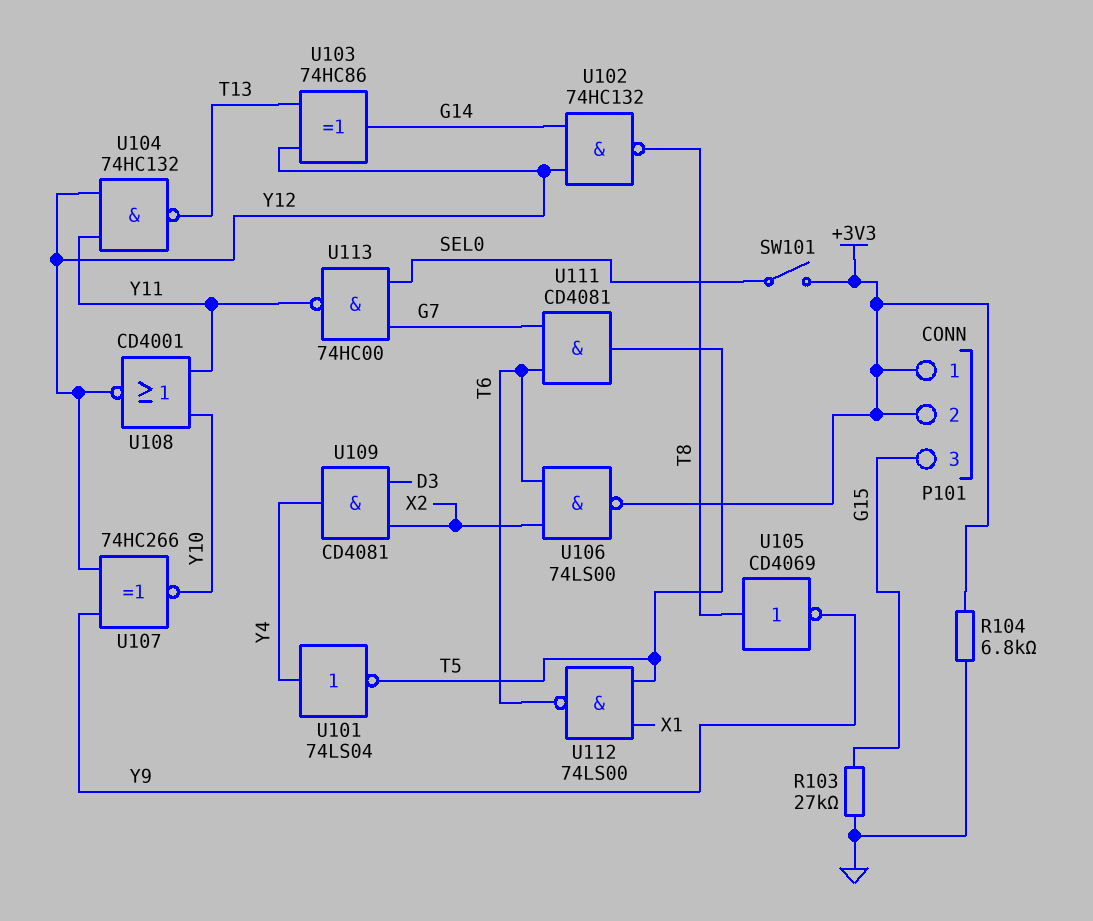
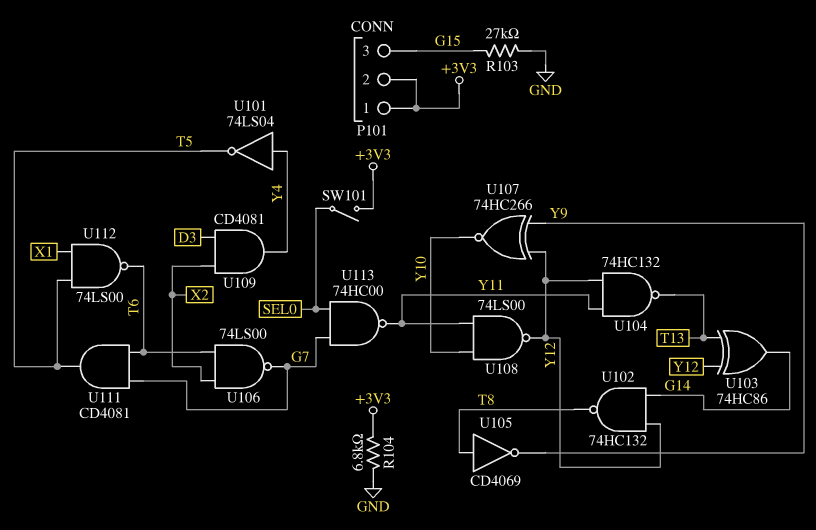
U106: NAND 74LS00 (in T6, in X2, out +3V3) -> NAND 74LS00 (in T6, in X2, out G7)
U108: NOR CD4001 (in Y10, in Y11, out Y12) -> NAND 74LS00 (in Y10, in Y11, out Y12)

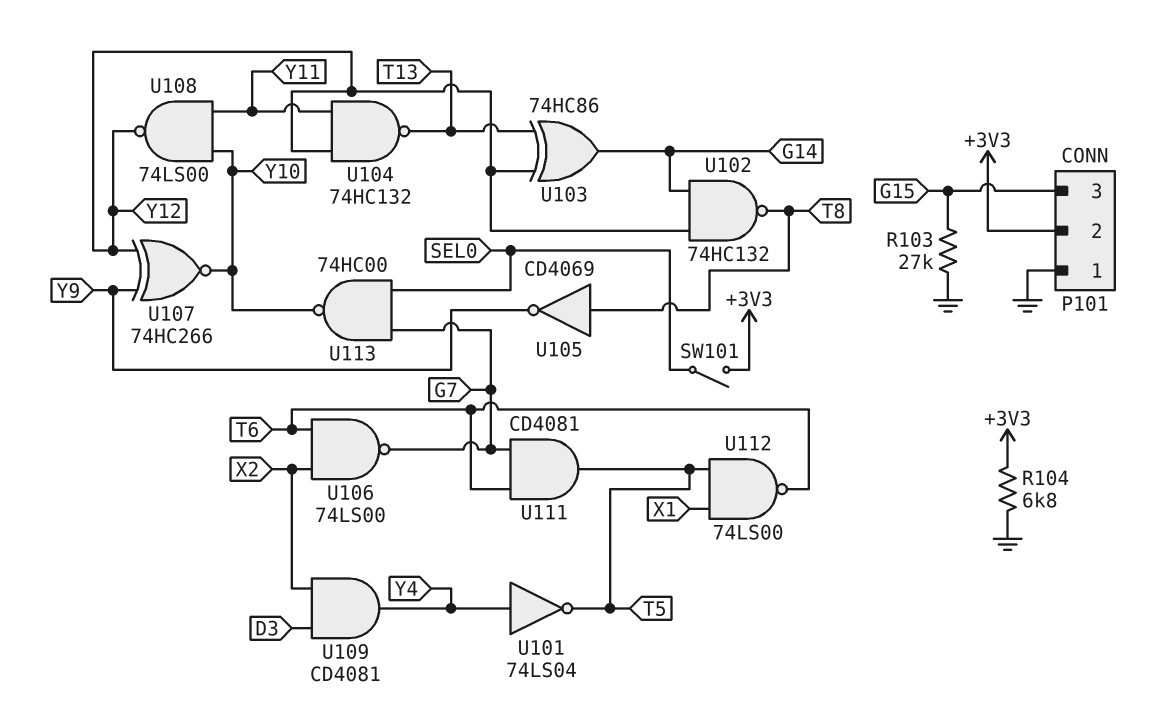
P101 pin 1: +3V3 -> GND
U113: NAND 74HC00 (in G7, in SEL0, out Y11) -> NAND 74HC00 (in G7, in SEL0, out Y10)

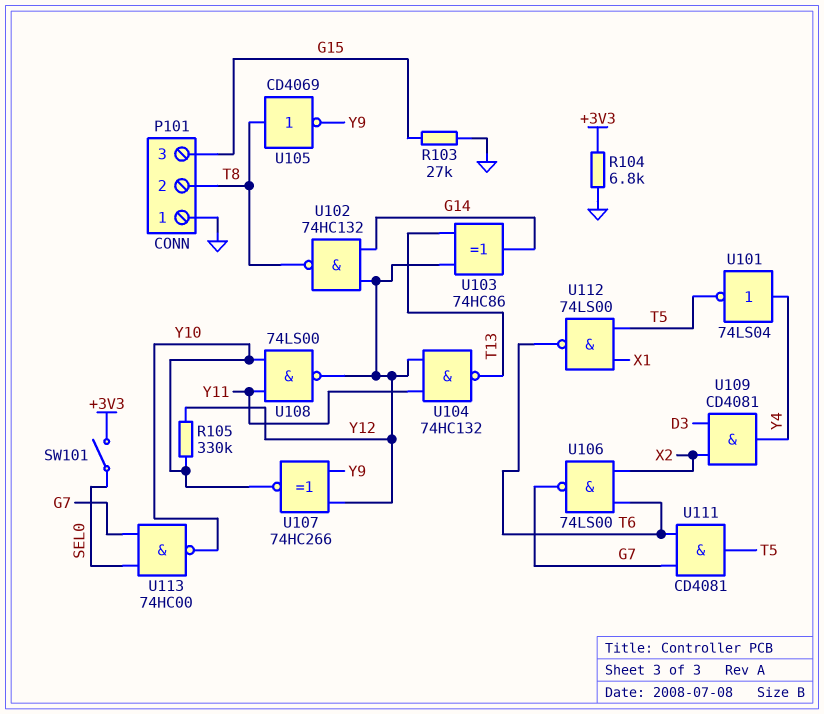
P101 pin 2: +3V3 -> T8
R105: none -> 330k (Y10, Y12)

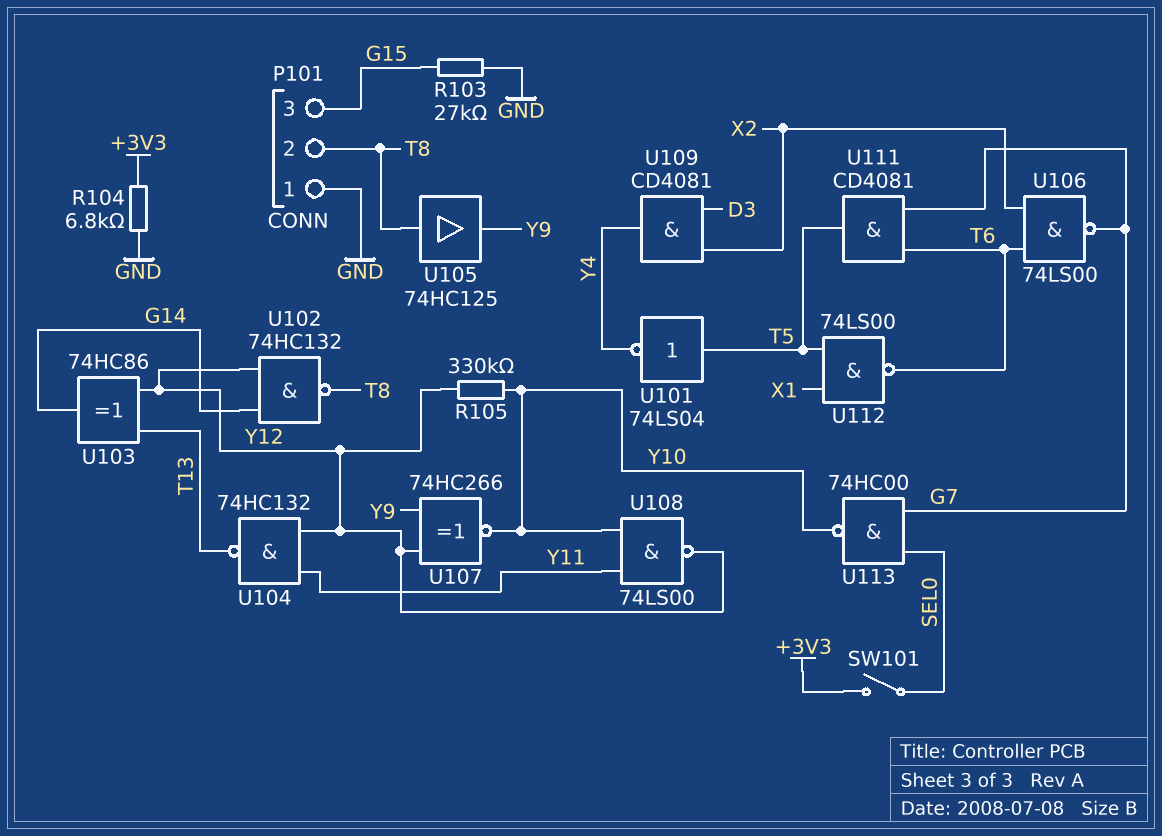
U101: NOT 74LS04 (in Y4, out T5) -> NOT 74LS04 (in T5, out Y4)
U105: NOT CD4069 (in T8, out Y9) -> buffer 74HC125 (in T8, out Y9)

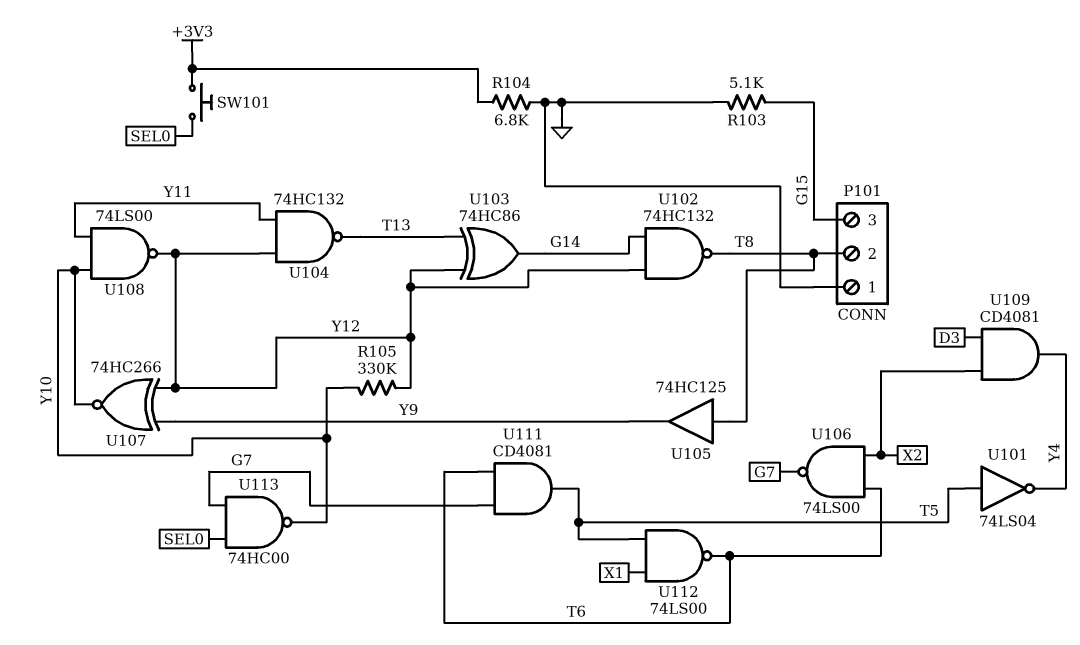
R103: 27k (G15, GND) -> 5.1k (G15, GND)
SW101: switch (+3V3, SEL0) -> button (+3V3, SEL0)

